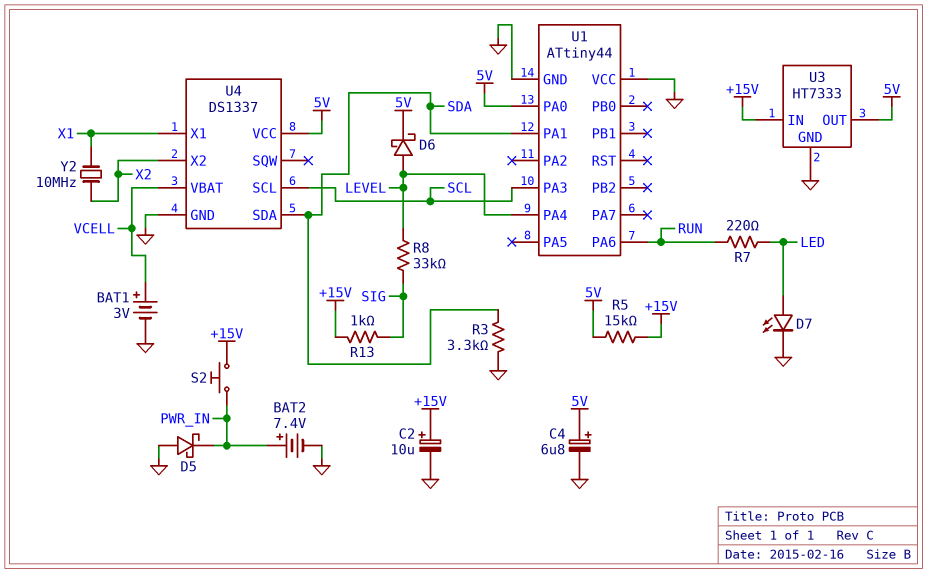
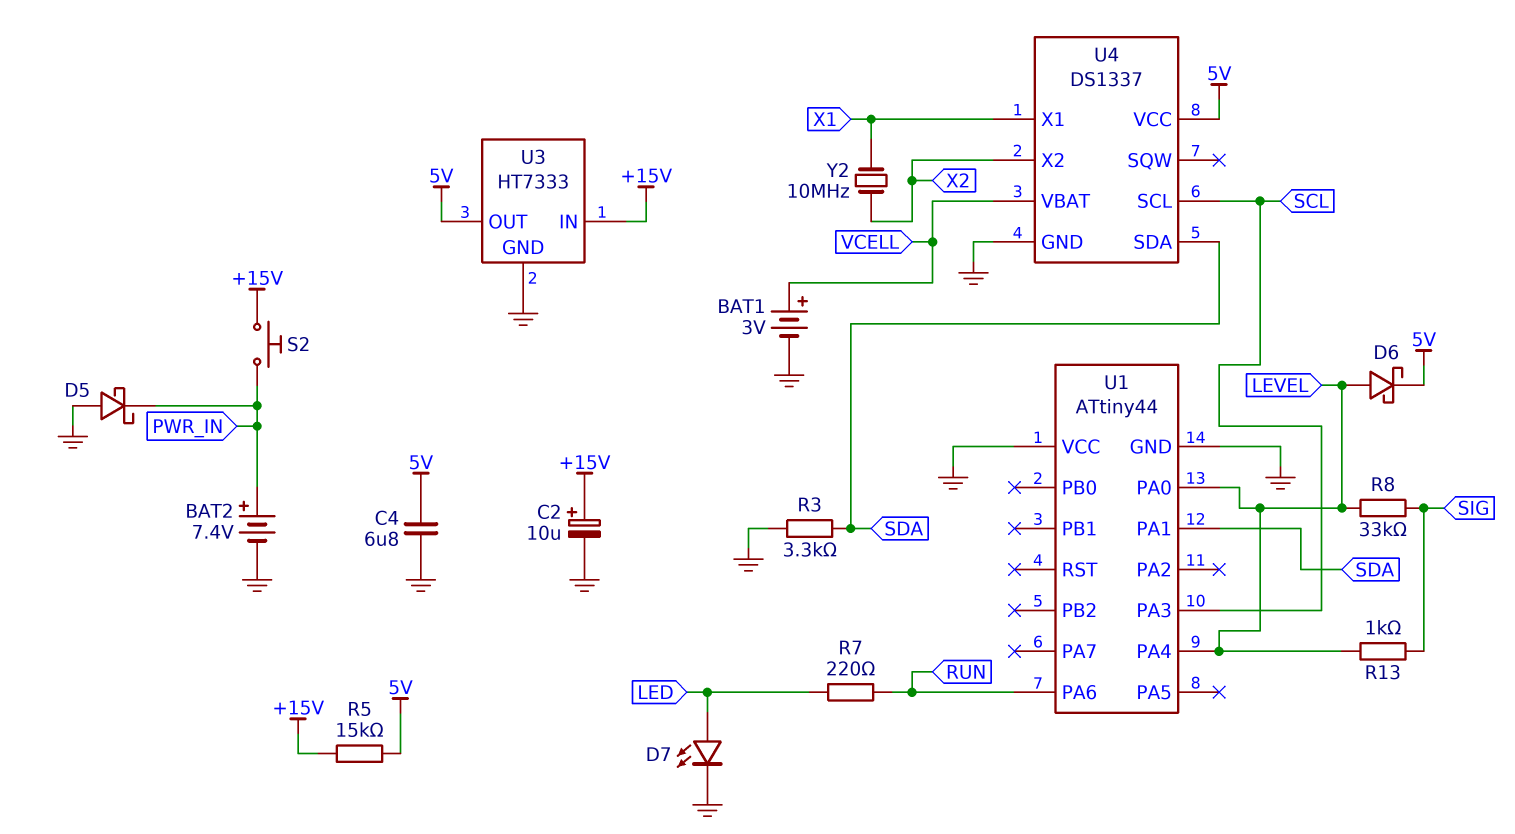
C4: 6.8uF (plus 5V, minus GND) -> 6.8uF (5V, GND)
R13: 1k (+15V, SIG) -> 1k (LEVEL, SIG)
U1 pin PA0: 5V -> LEVEL

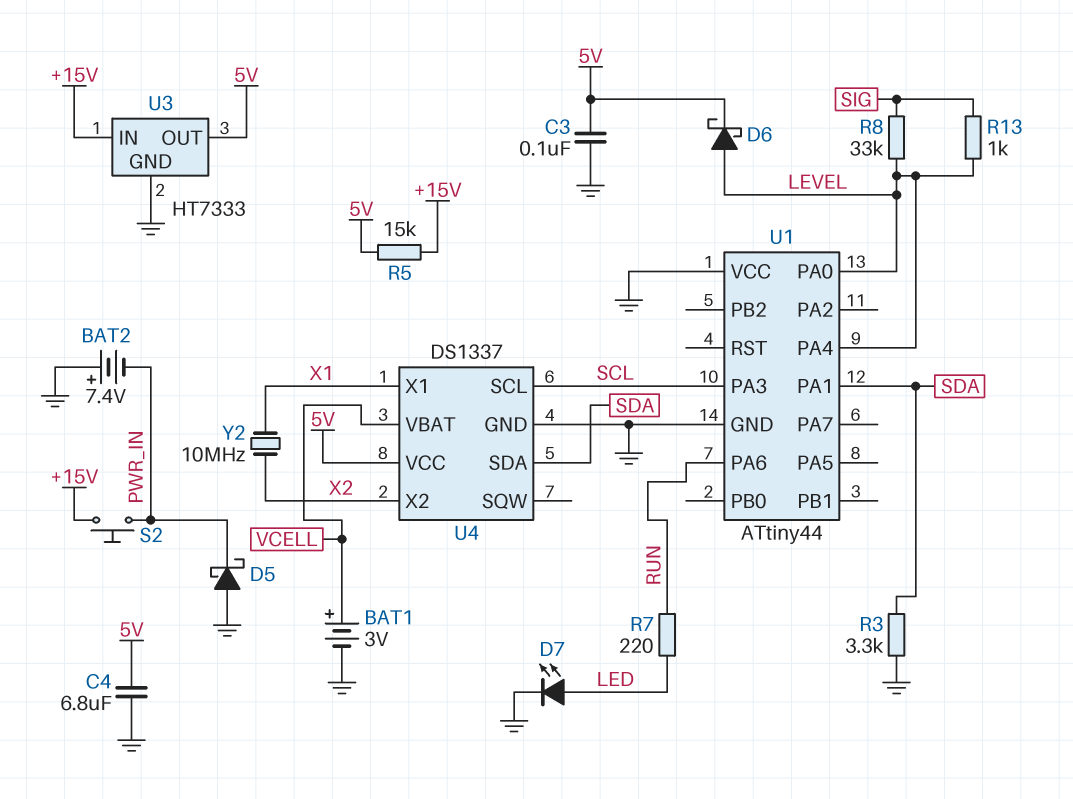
BAT2: 7.4V (plus PWR_IN, minus GND) -> 7.4V (plus GND, minus PWR_IN)
C2: 10uF (plus +15V, minus GND) -> none
C3: none -> 100nF (5V, GND)

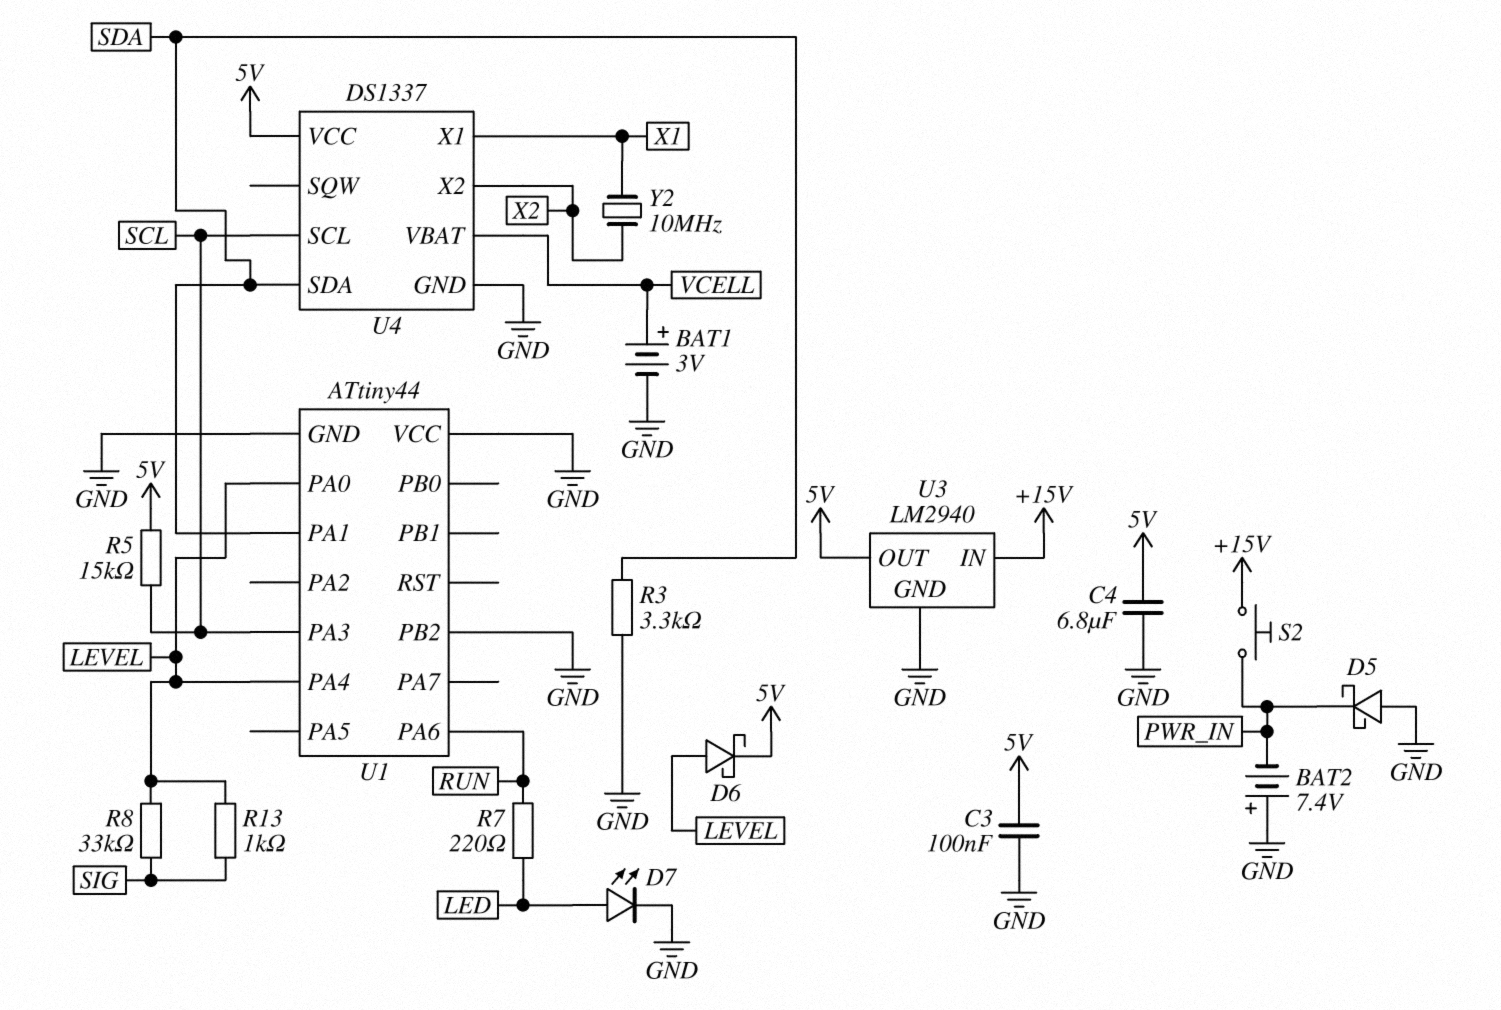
R5: 15k (+15V, 5V) -> 15k (5V, SCL)
U1 pin PB2: none -> GND
U3: HT7333 -> LM2940

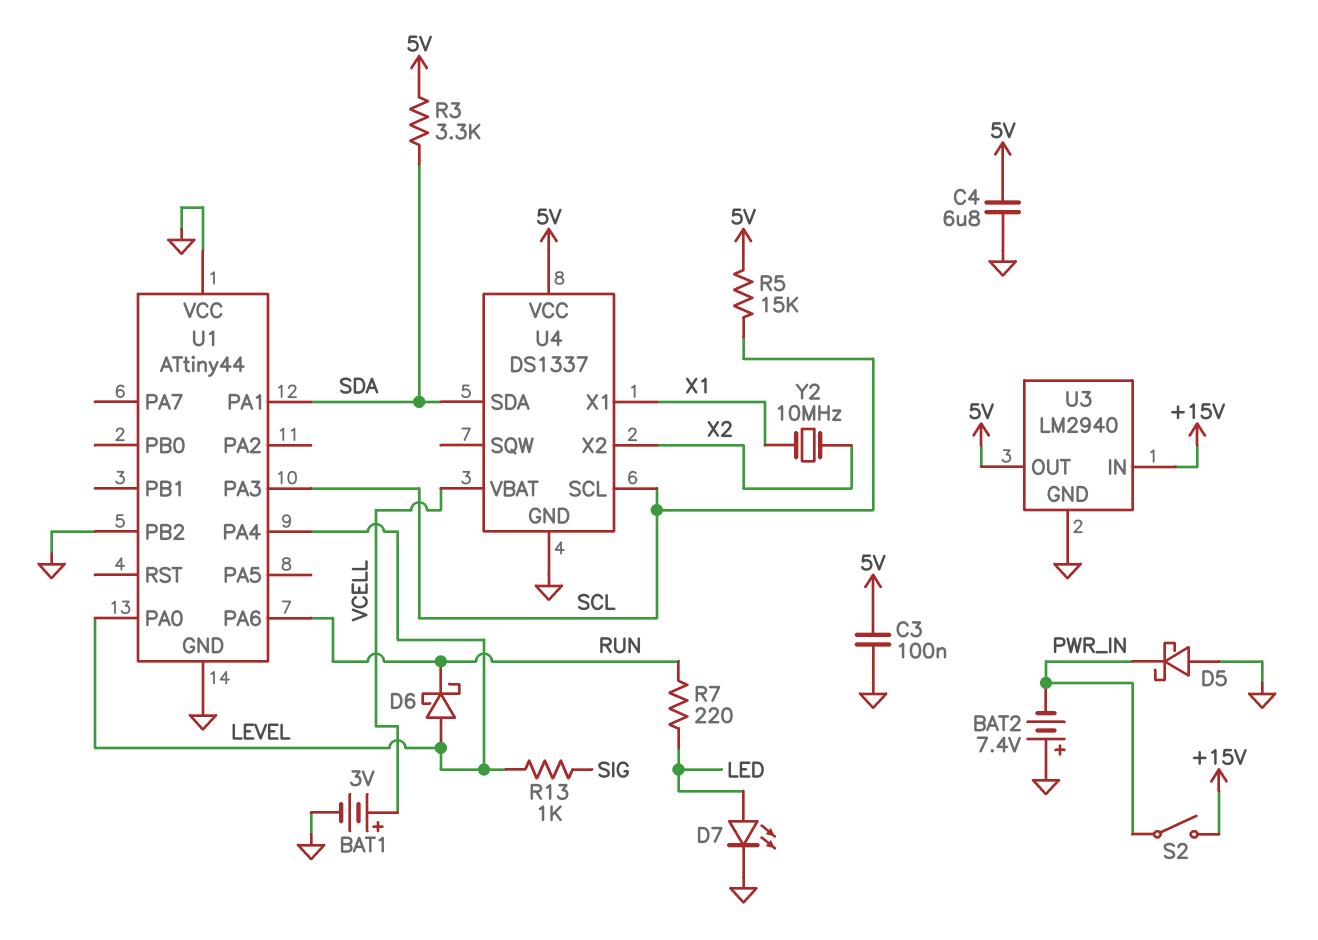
D6: schottky (A LEVEL, K 5V) -> schottky (A LEVEL, K RUN)
R3: 3.3k (GND, SDA) -> 3.3k (5V, SDA)
R8: 33k (LEVEL, SIG) -> none
S2: button (+15V, PWR_IN) -> switch (+15V, PWR_IN)

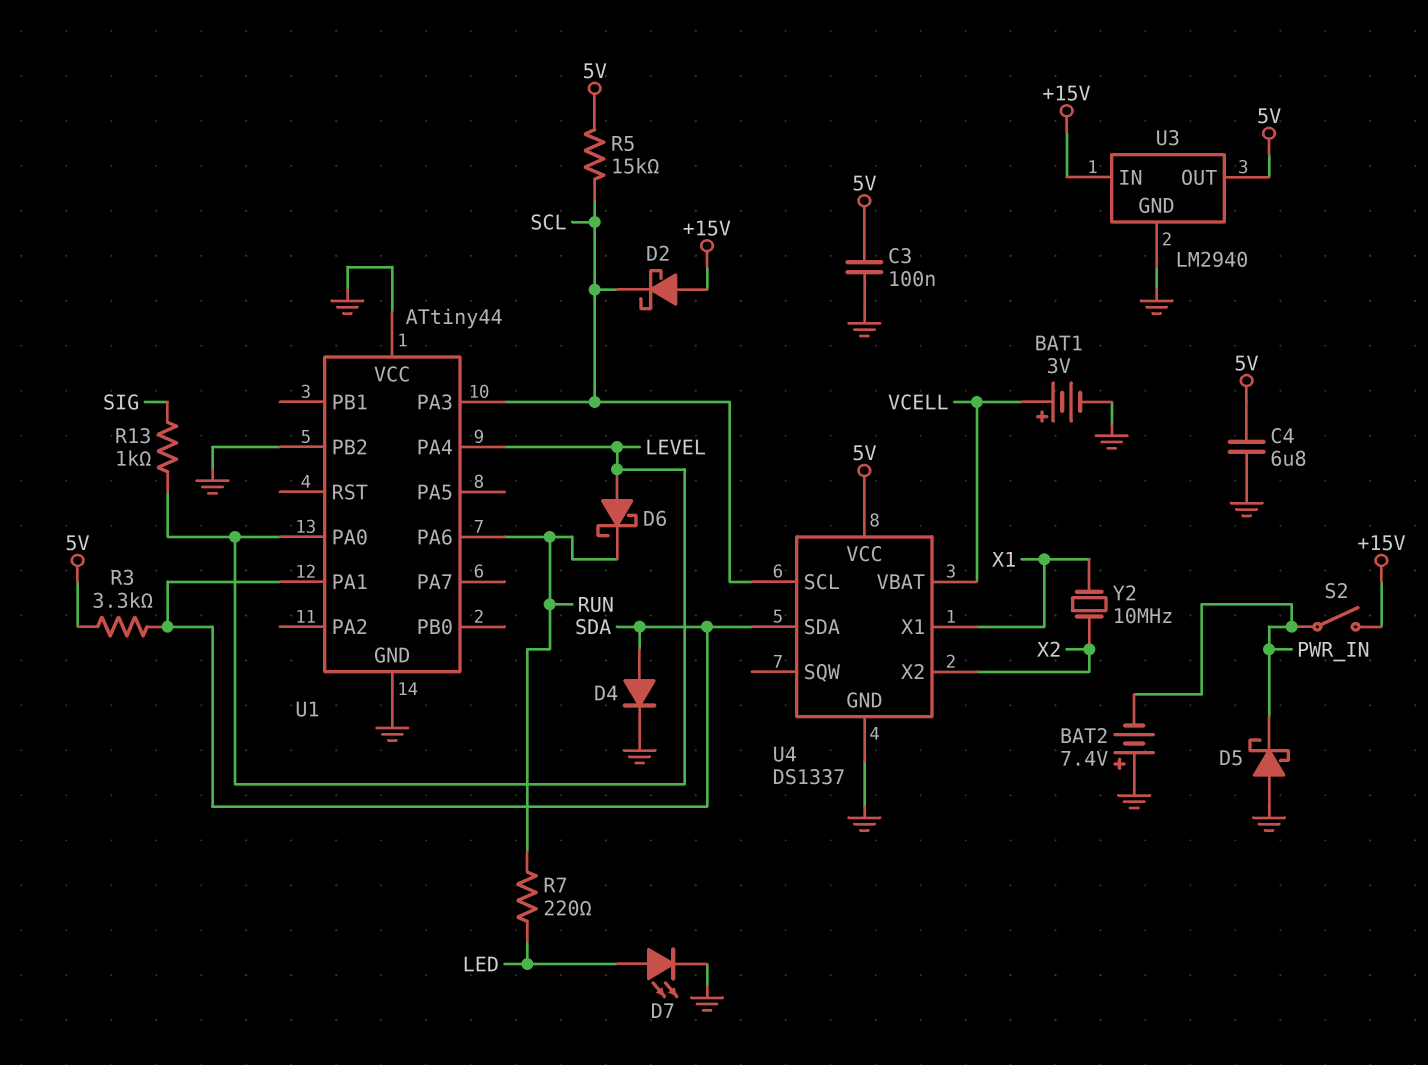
D2: none -> schottky (A +15V, K SCL)
D4: none -> diode (A SDA, K GND)

